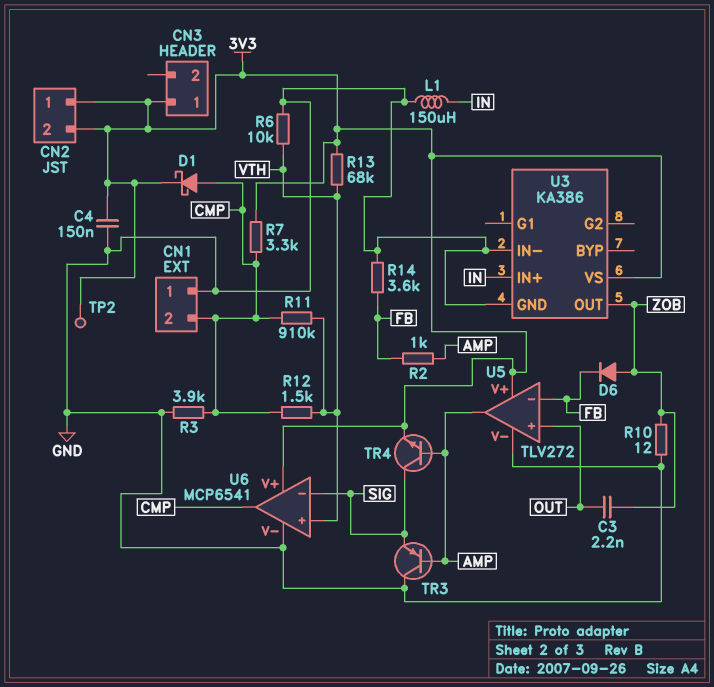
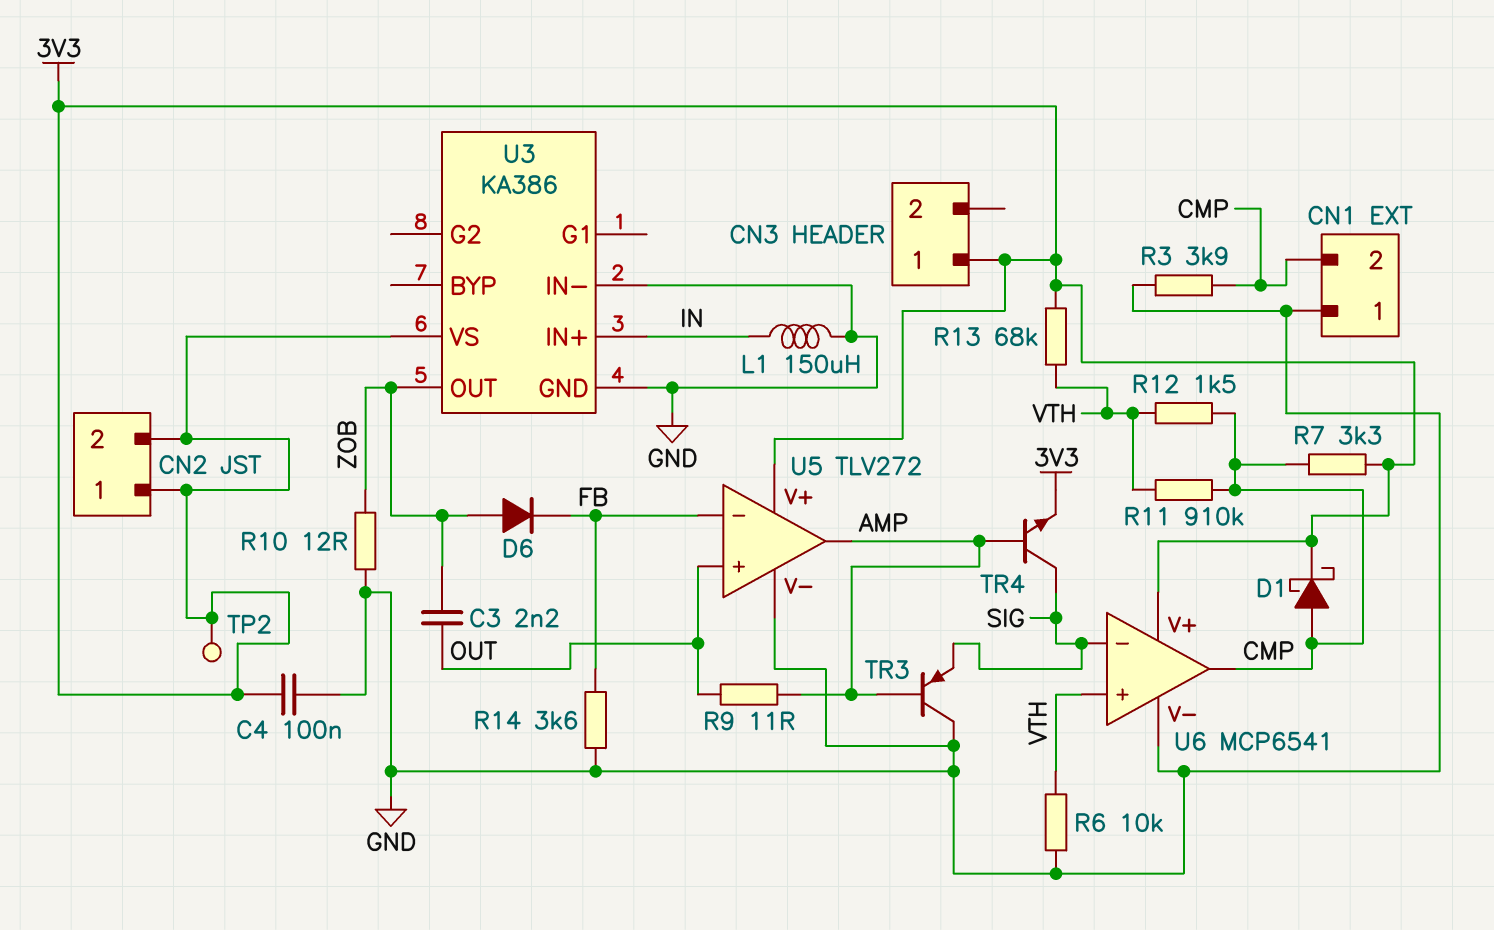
C4: 150nF (3V3, GND) -> 100nF (3V3, GND)
R2: 1k (AMP, FB) -> none
R9: none -> 11 (AMP, OUT)

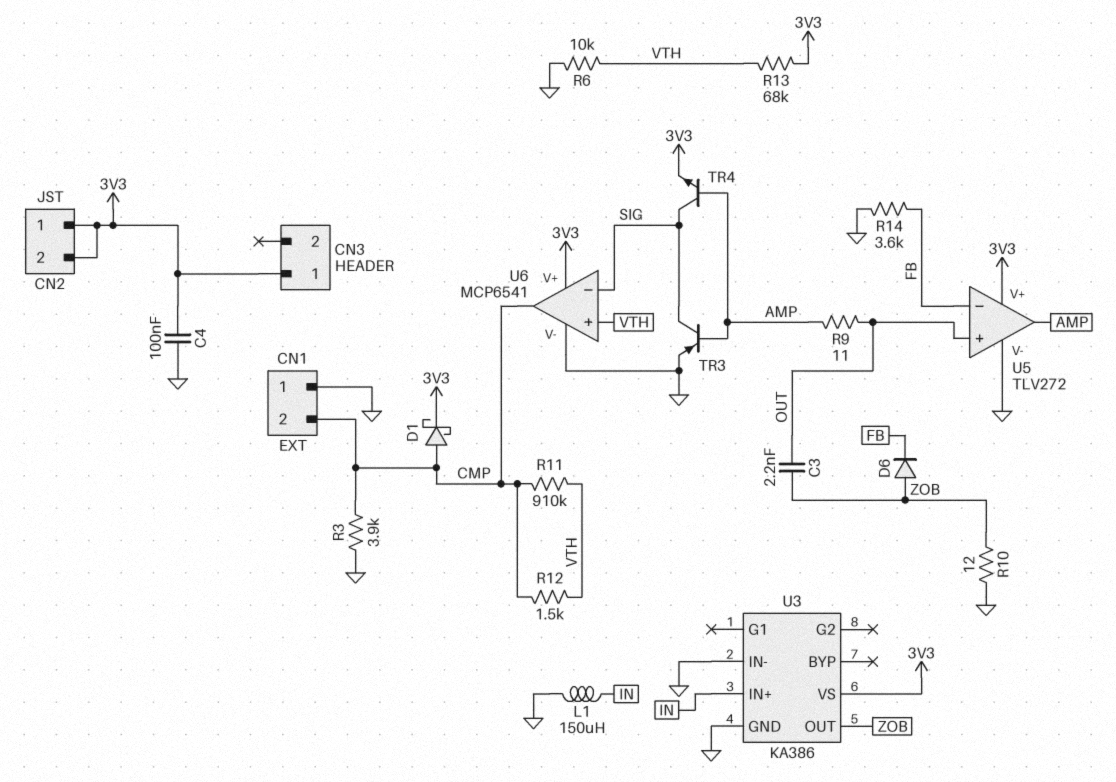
R7: 3.3k (3V3, CMP) -> none
TP2: test point (3V3) -> none
TR3: PNP (B AMP, C GND, E SIG) -> PNP (B AMP, C SIG, E GND)

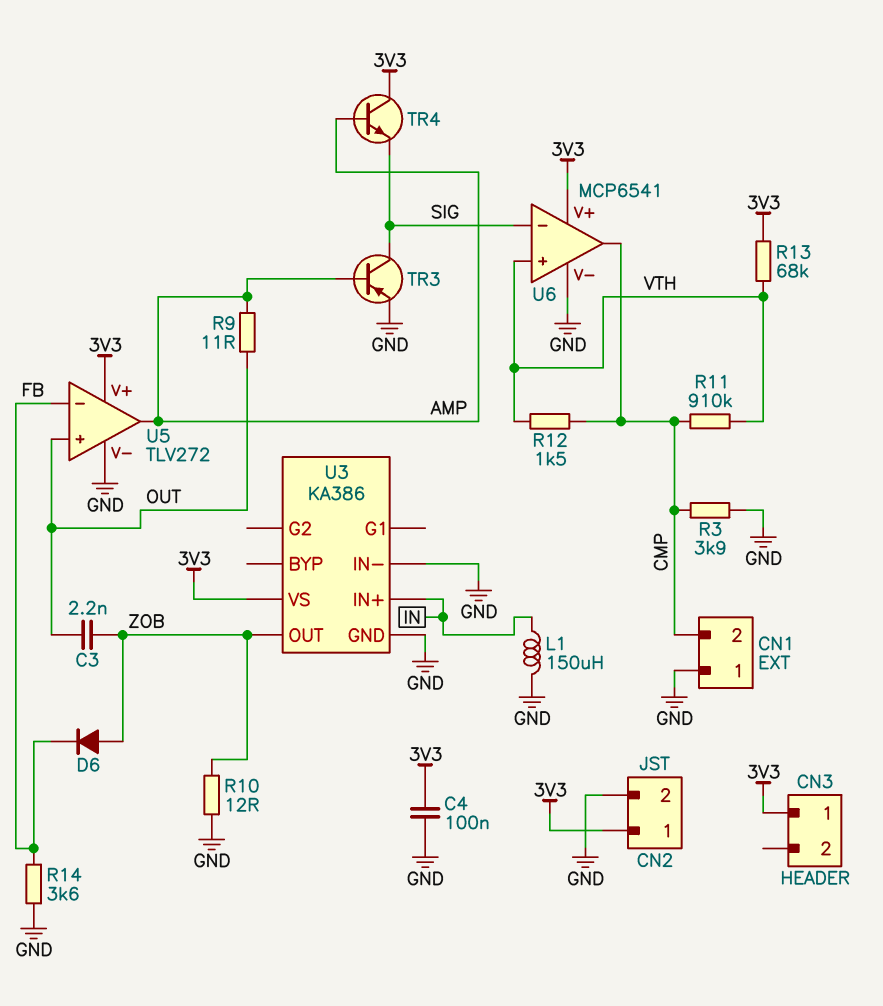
CN2 pin 2: 3V3 -> GND
D1: schottky (A CMP, K 3V3) -> none
R6: 10k (GND, VTH) -> none
TR4: NPN (B AMP, C SIG, E 3V3) -> NPN (B AMP, C 3V3, E SIG)

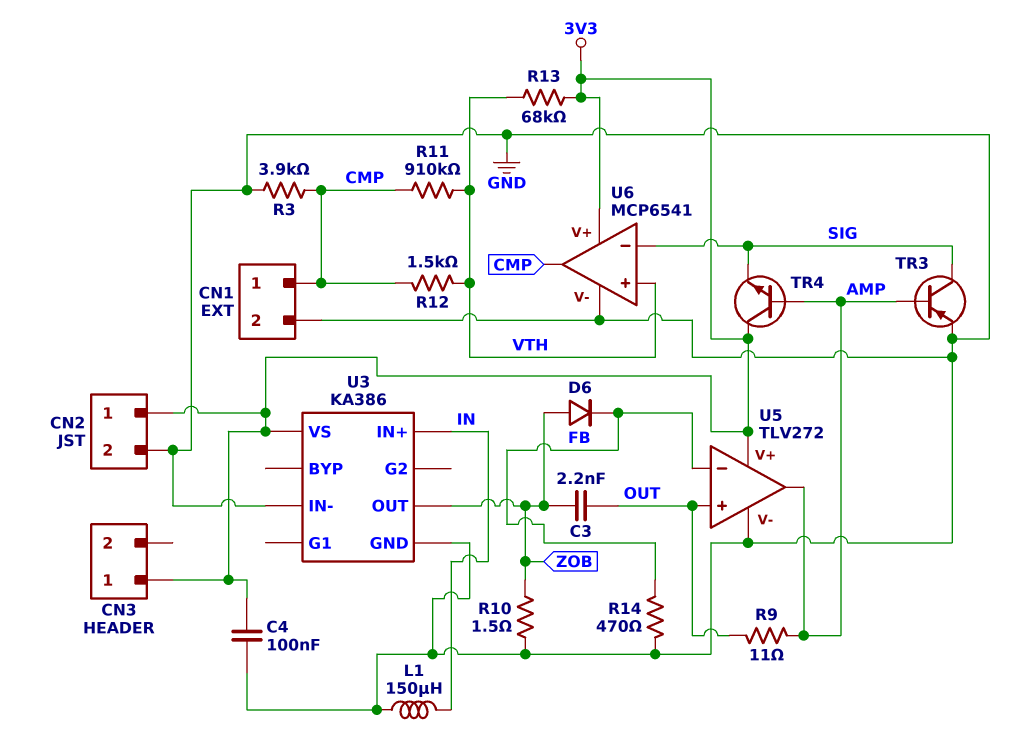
CN1 pin 1: GND -> CMP
CN1 pin 2: CMP -> GND
R10: 12 (GND, ZOB) -> 1.5 (GND, ZOB)
R14: 3.6k (FB, GND) -> 470 (FB, GND)

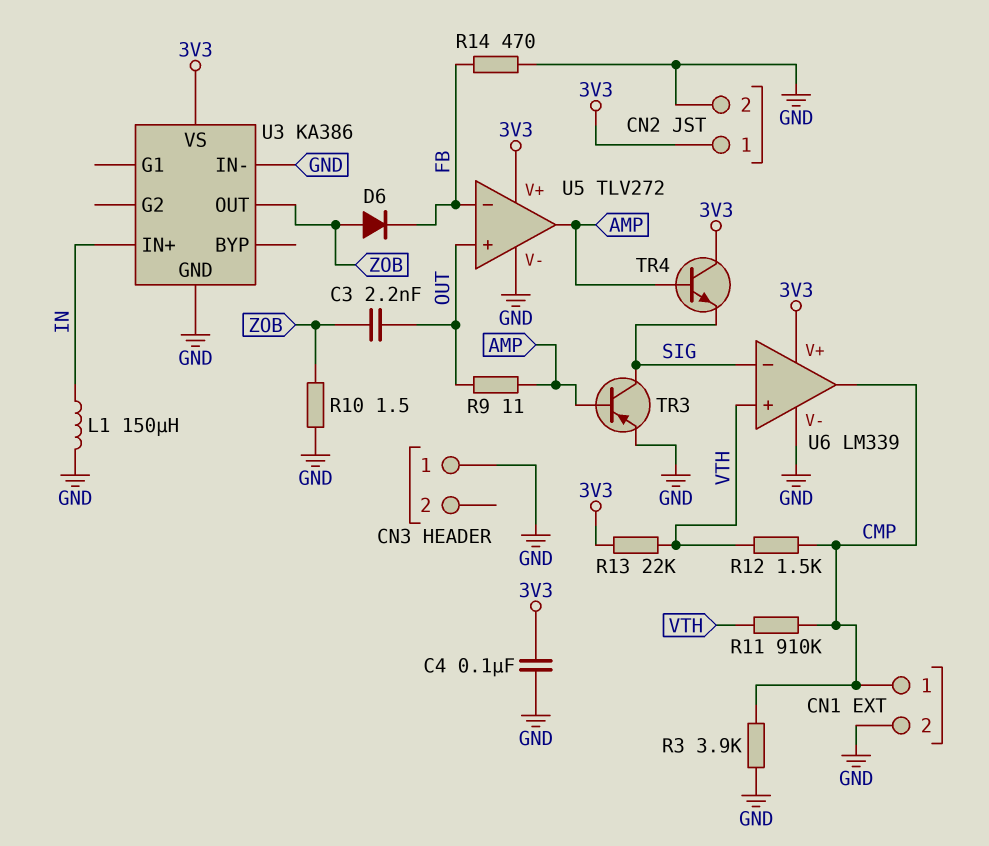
CN3 pin 1: 3V3 -> GND
R13: 68k (3V3, VTH) -> 22k (3V3, VTH)
U6: MCP6541 -> LM339

